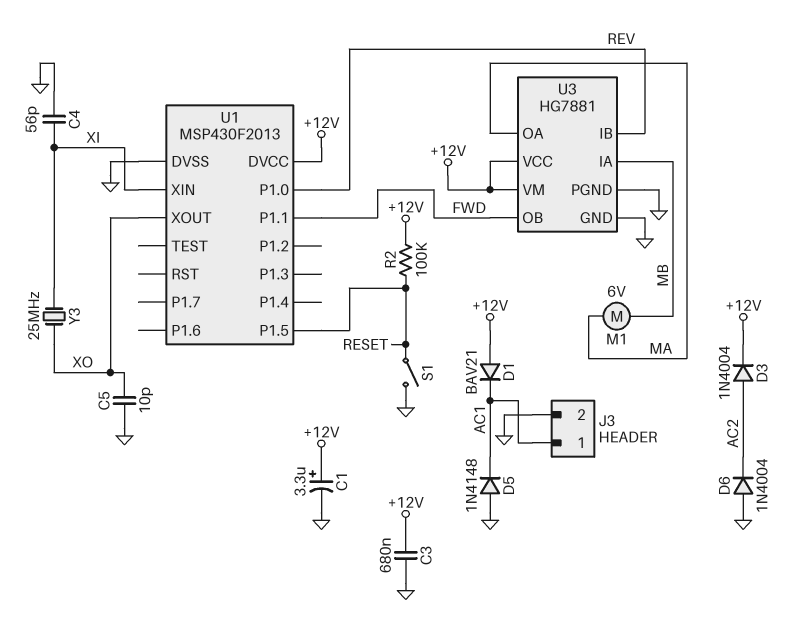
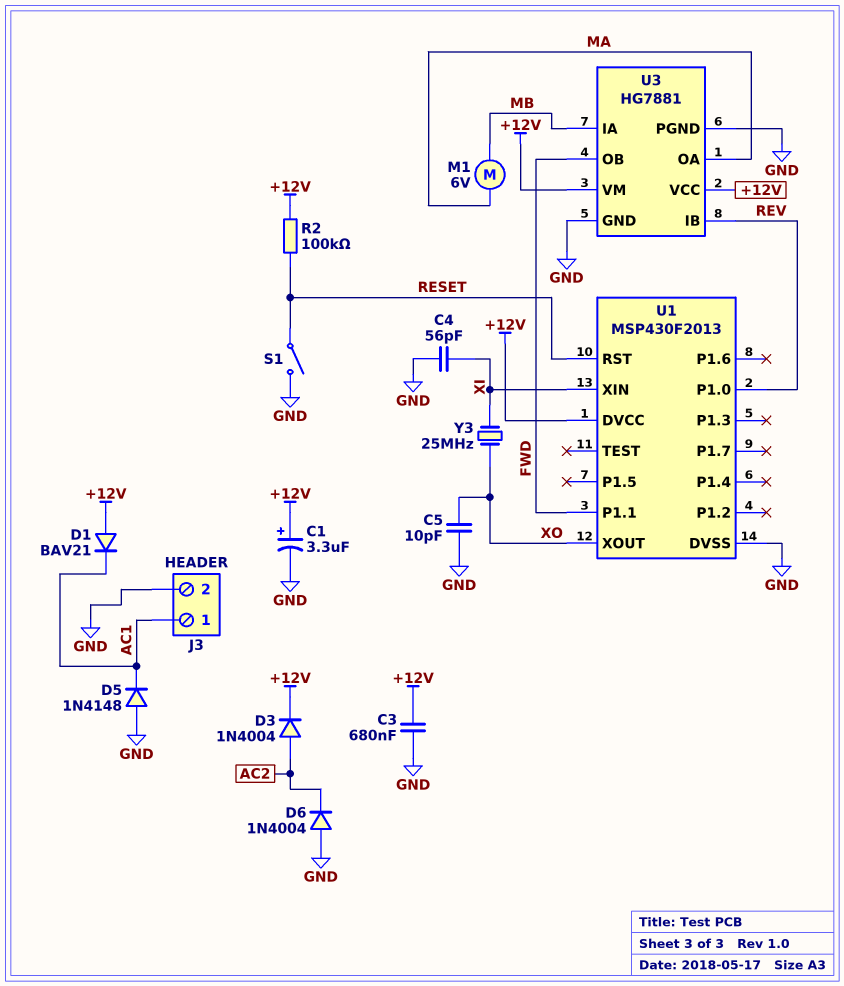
U1 pin P1.5: RESET -> none
U1 pin RST: none -> RESET

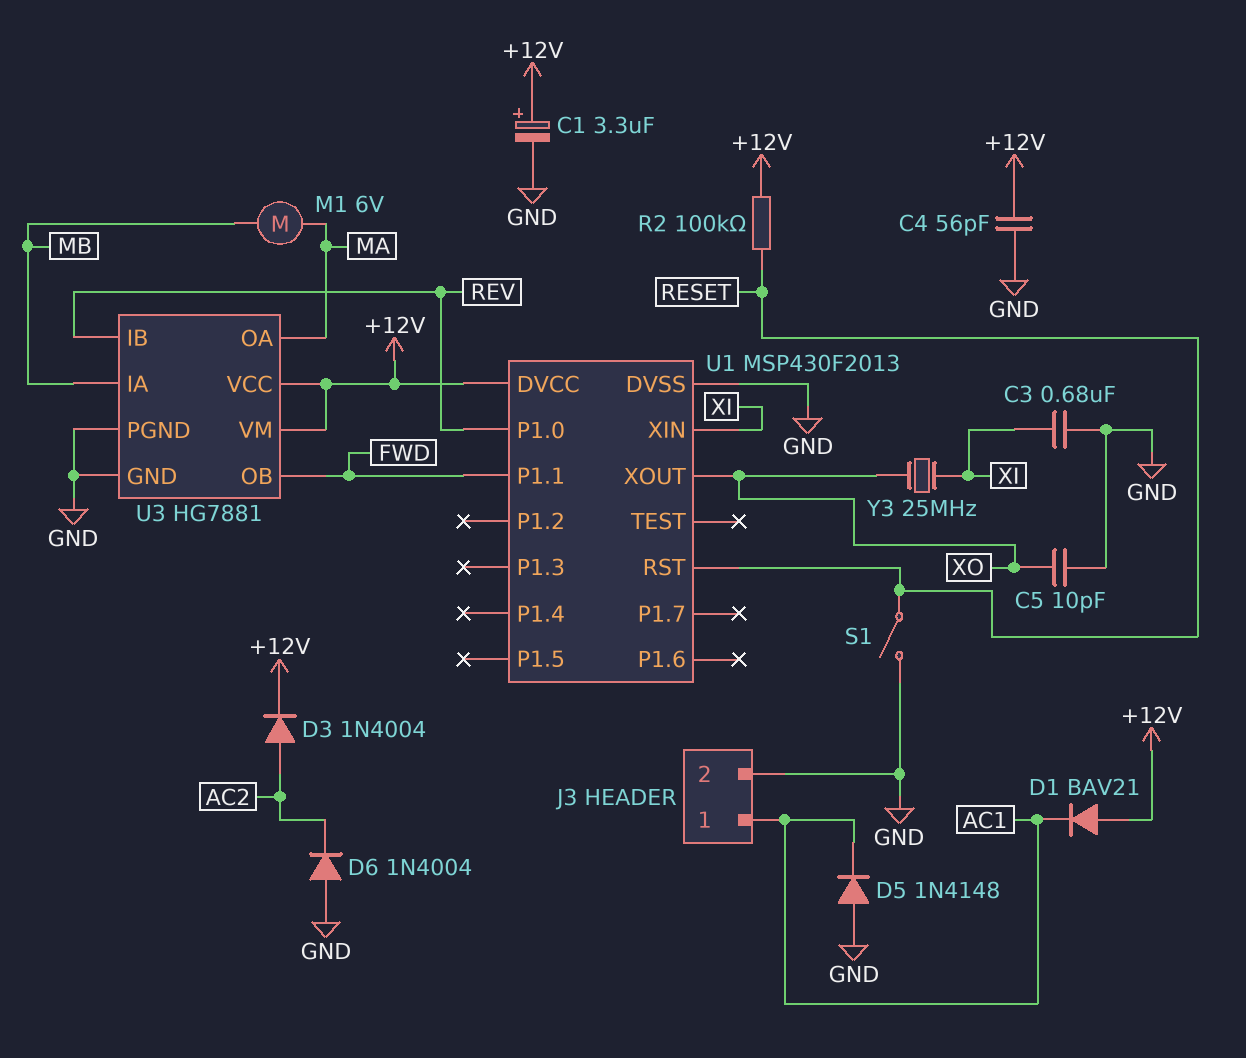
C3: 680nF (+12V, GND) -> 680nF (GND, XI)
C4: 56pF (GND, XI) -> 56pF (+12V, GND)

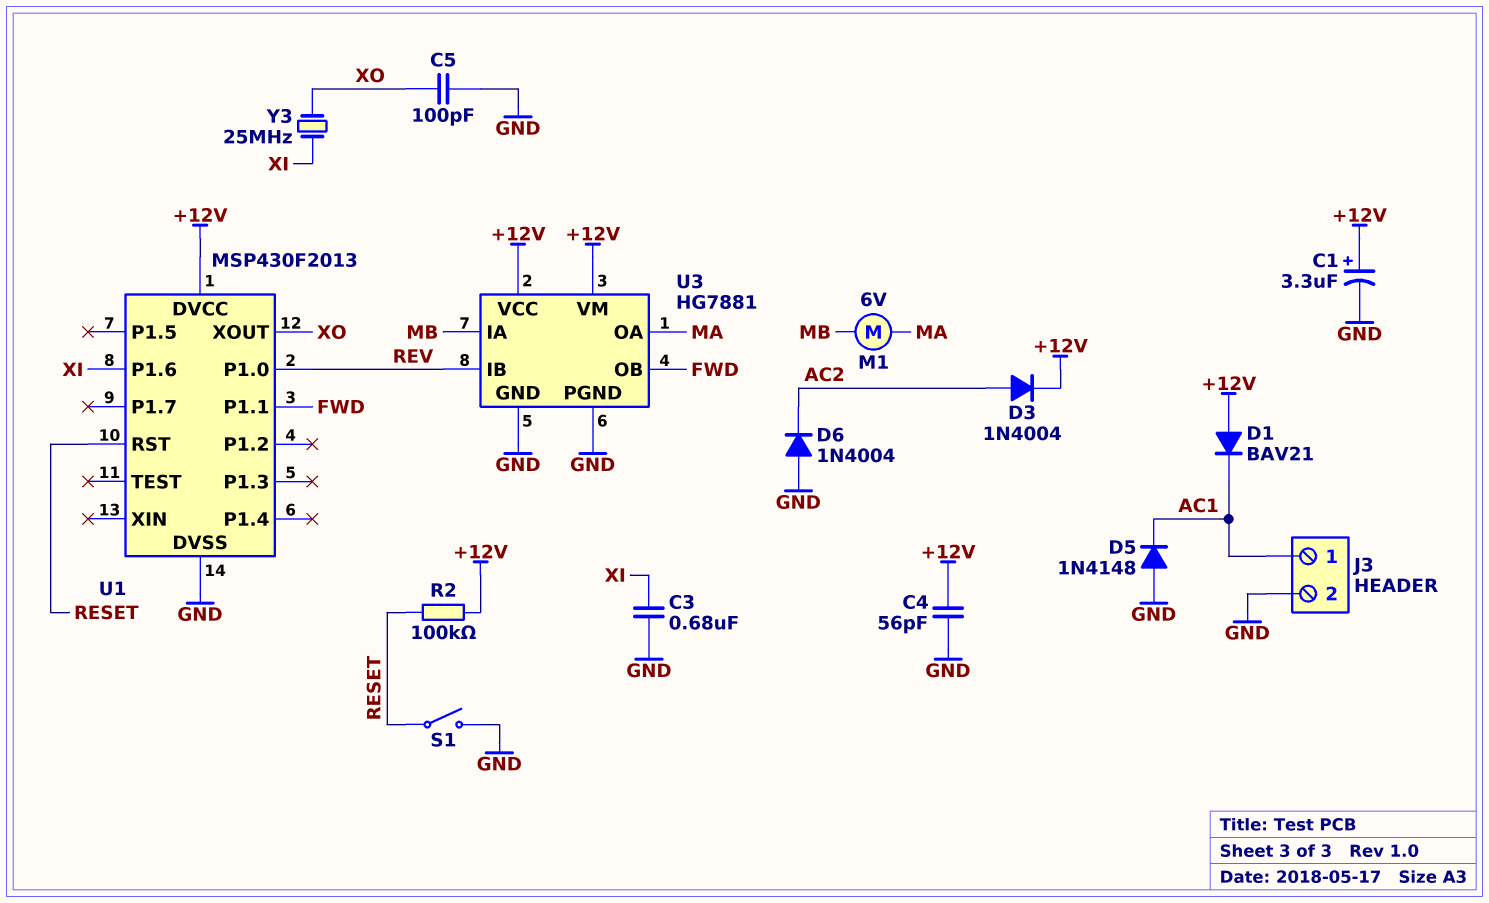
C5: 10pF (GND, XO) -> 100pF (GND, XO)
U1 pin P1.6: none -> XI
U1 pin XIN: XI -> none

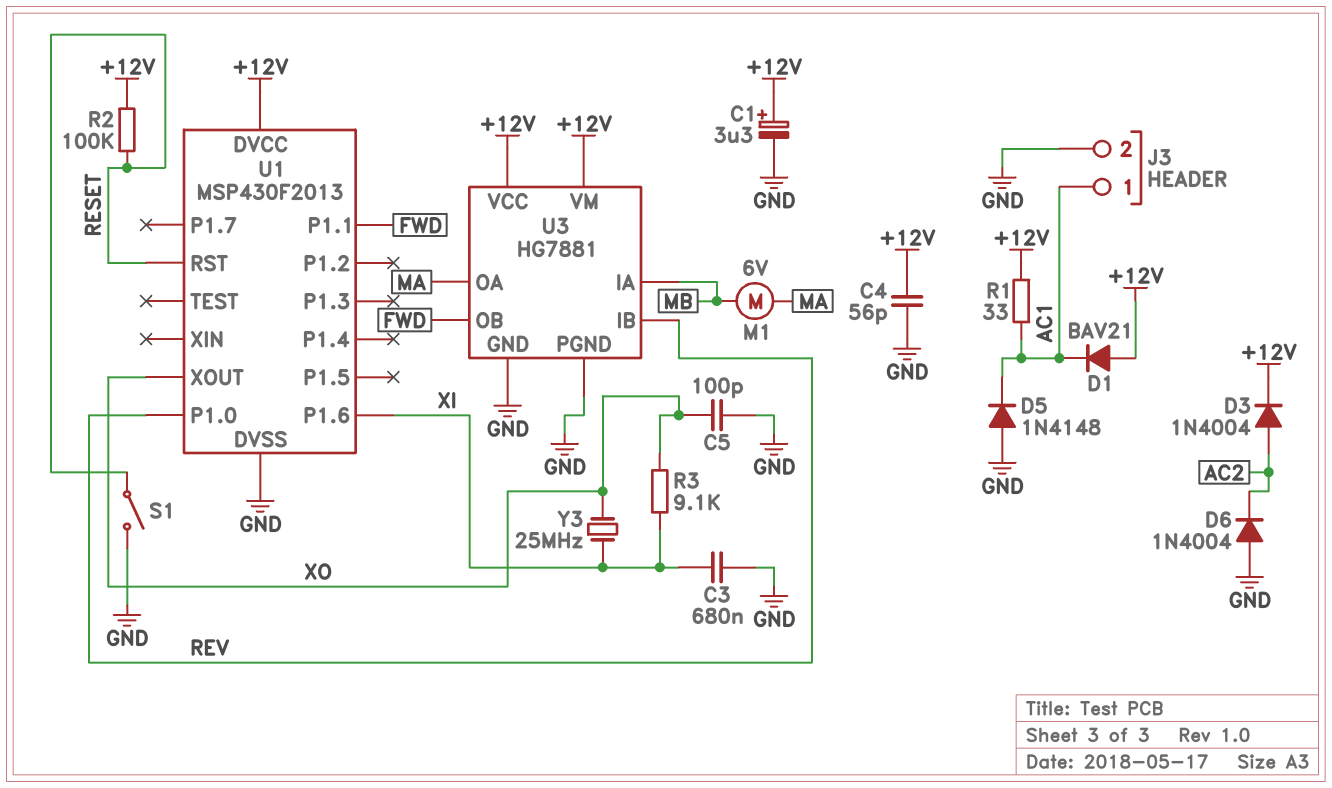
R1: none -> 33 (+12V, AC1)
R3: none -> 9.1k (XI, XO)

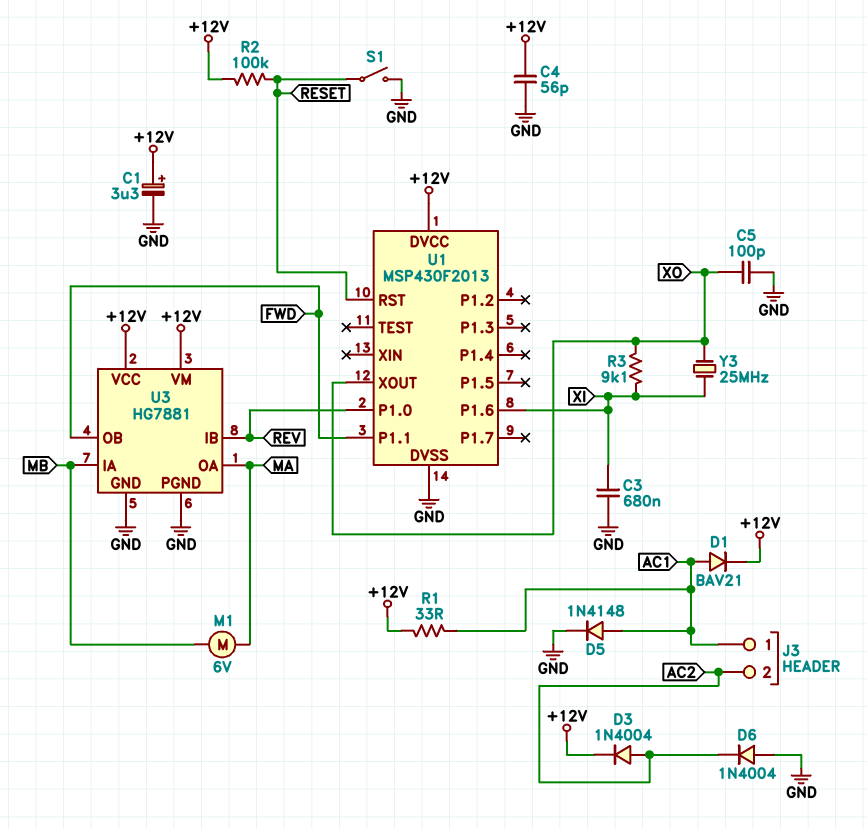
D1: diode BAV21 (A +12V, K AC1) -> diode BAV21 (A AC1, K +12V)
D5: diode 1N4148 (A GND, K AC1) -> diode 1N4148 (A AC1, K GND)
J3 pin 2: GND -> AC2

